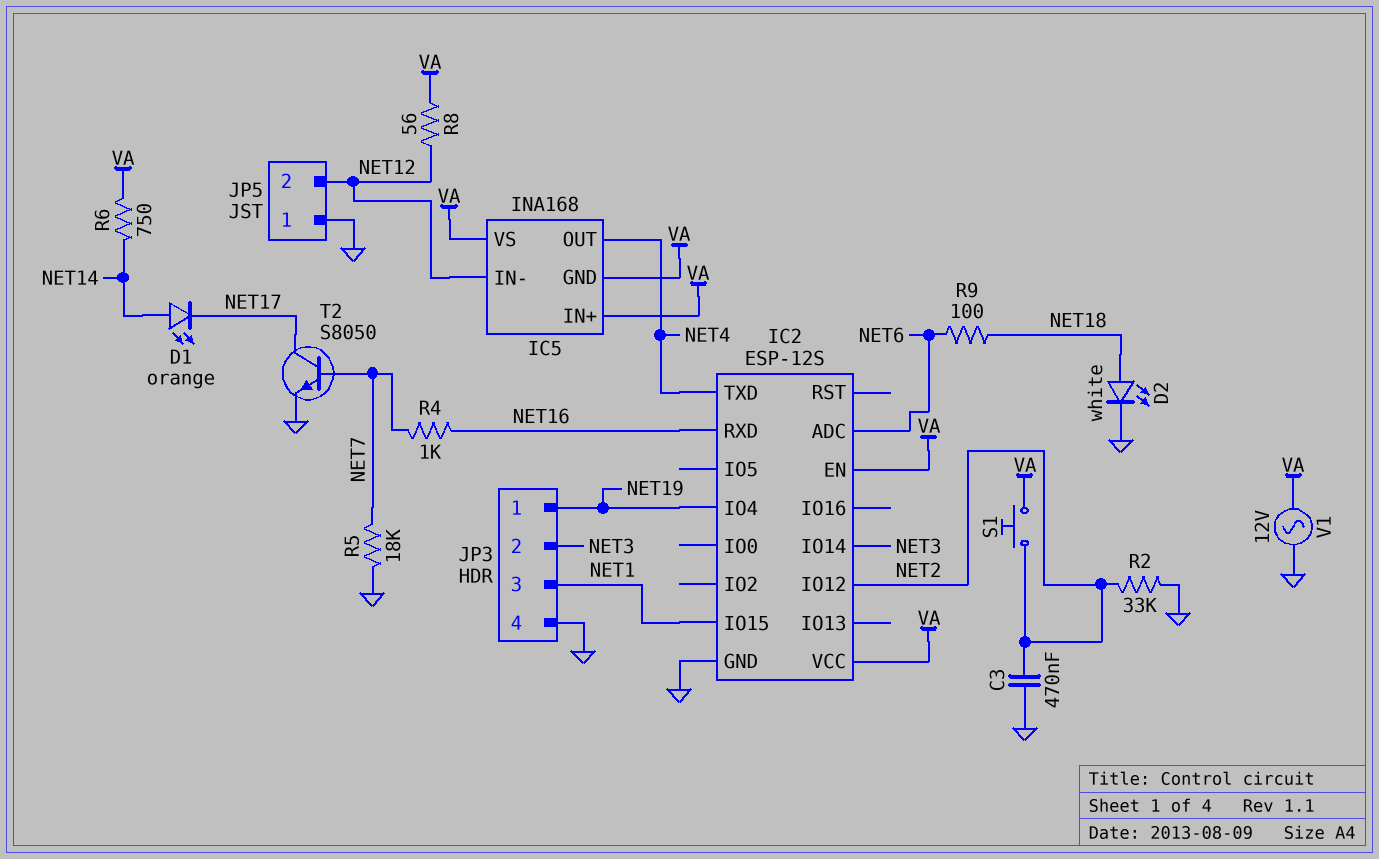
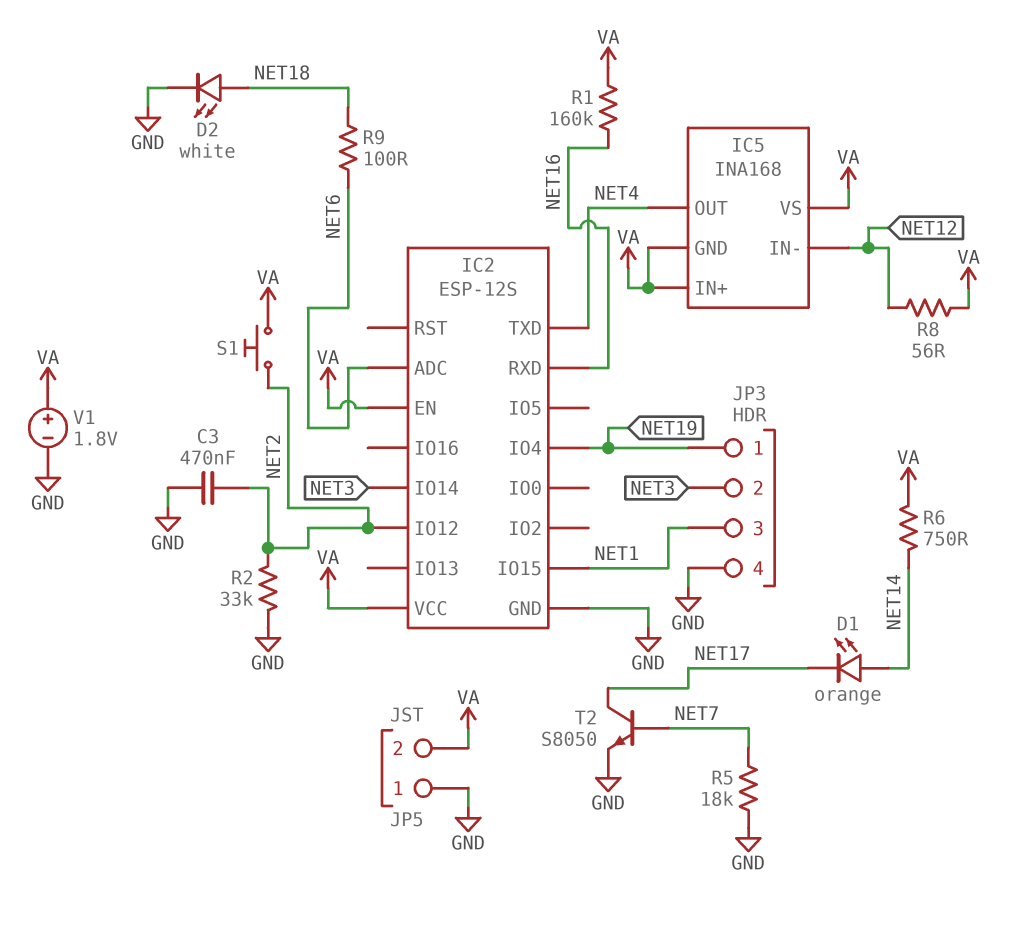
JP5 pin 2: NET12 -> VA
R1: none -> 160k (NET16, VA)
R4: 1k (NET7, NET16) -> none
V1: AC 12V (GND, VA) -> 1.8V (plus VA, minus GND)

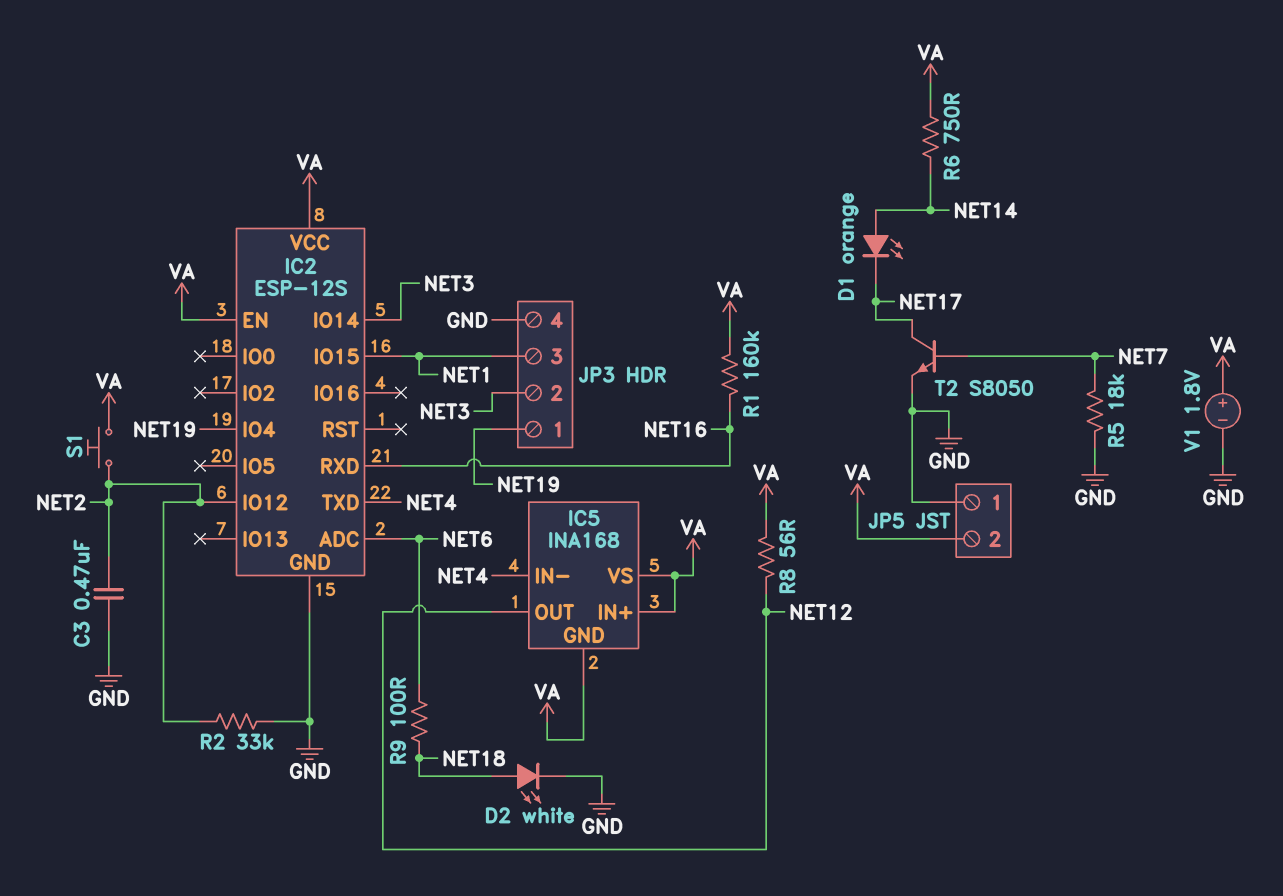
IC5 pin IN-: NET12 -> NET4
IC5 pin OUT: NET4 -> NET12

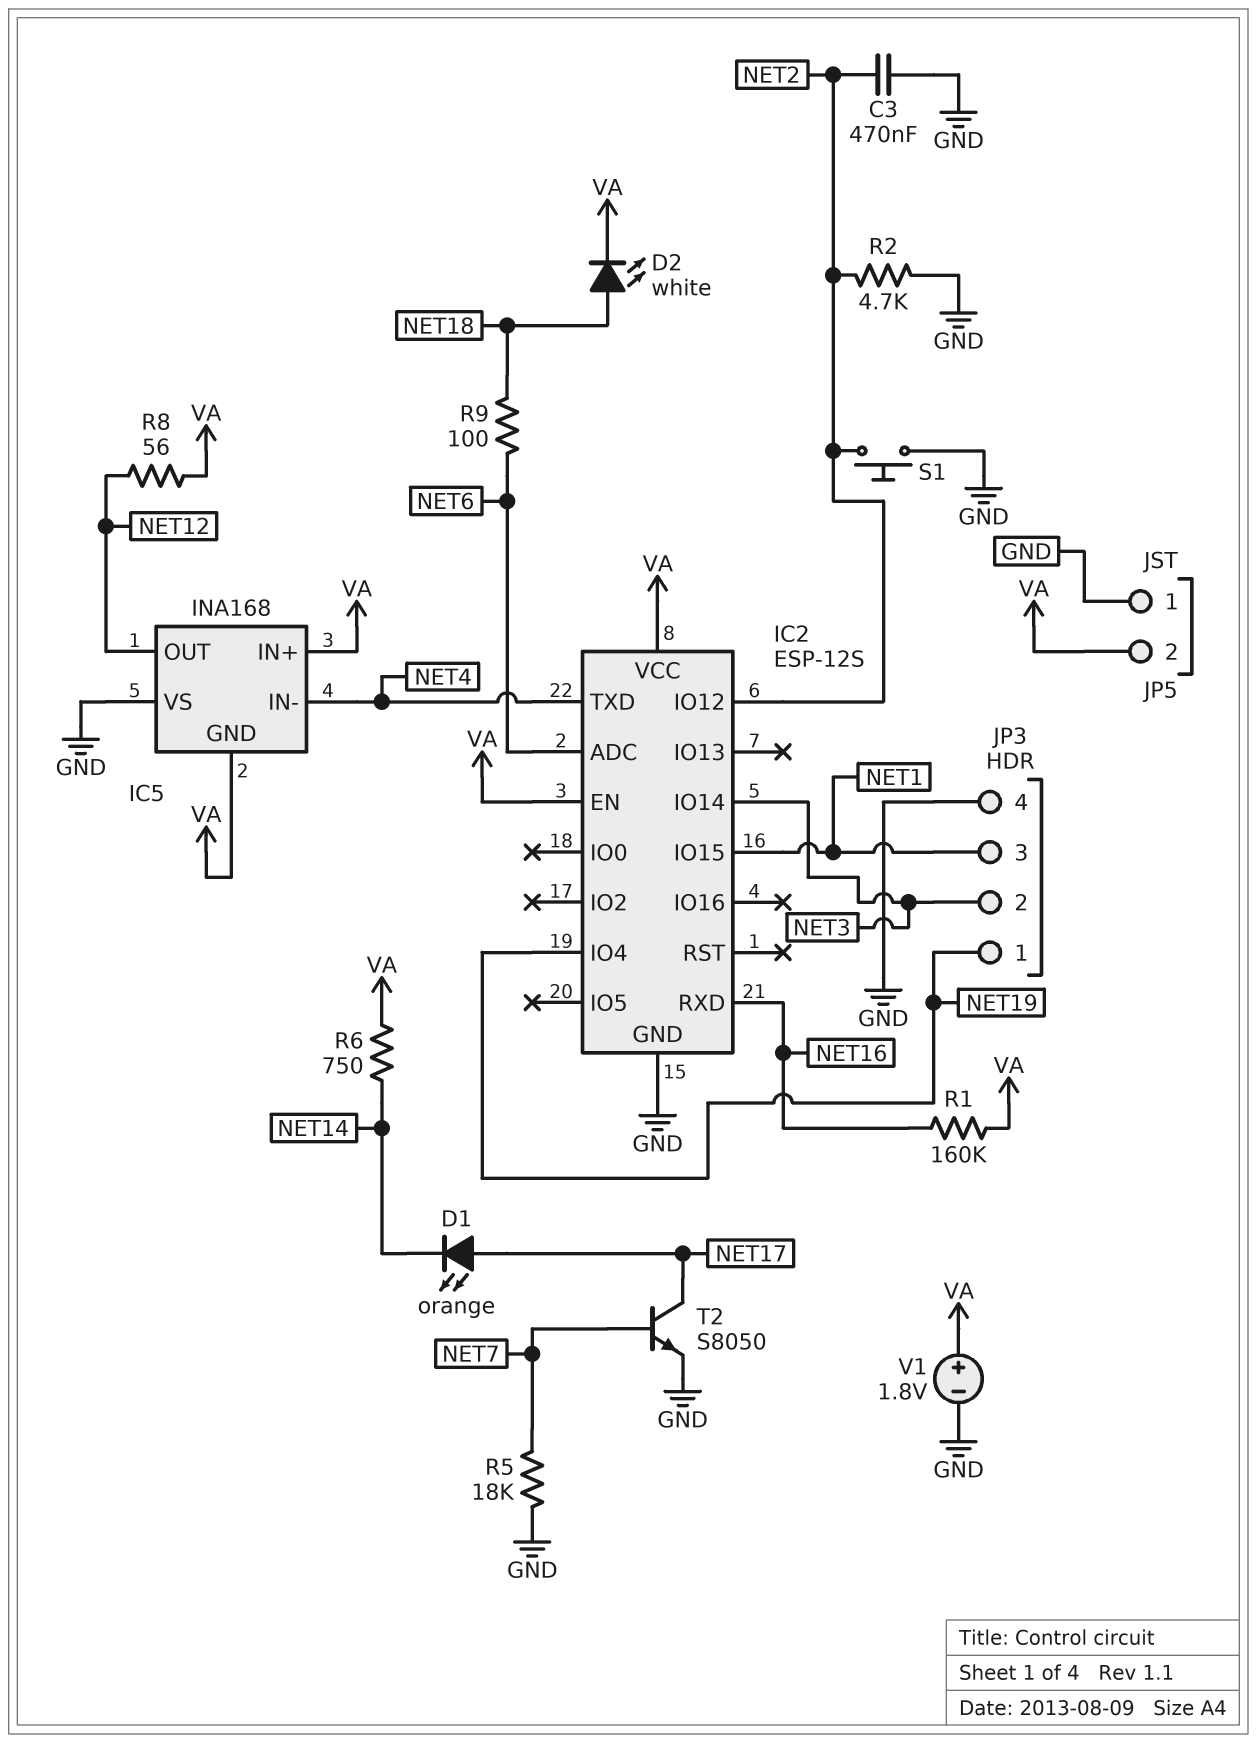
D1: LED orange (A NET14, K NET17) -> LED orange (A NET17, K NET14)
D2: LED white (A NET18, K GND) -> LED white (A NET18, K VA)
IC5 pin VS: VA -> GND
R2: 33k (GND, NET2) -> 4.7k (GND, NET2)
S1: button (NET2, VA) -> button (GND, NET2)

